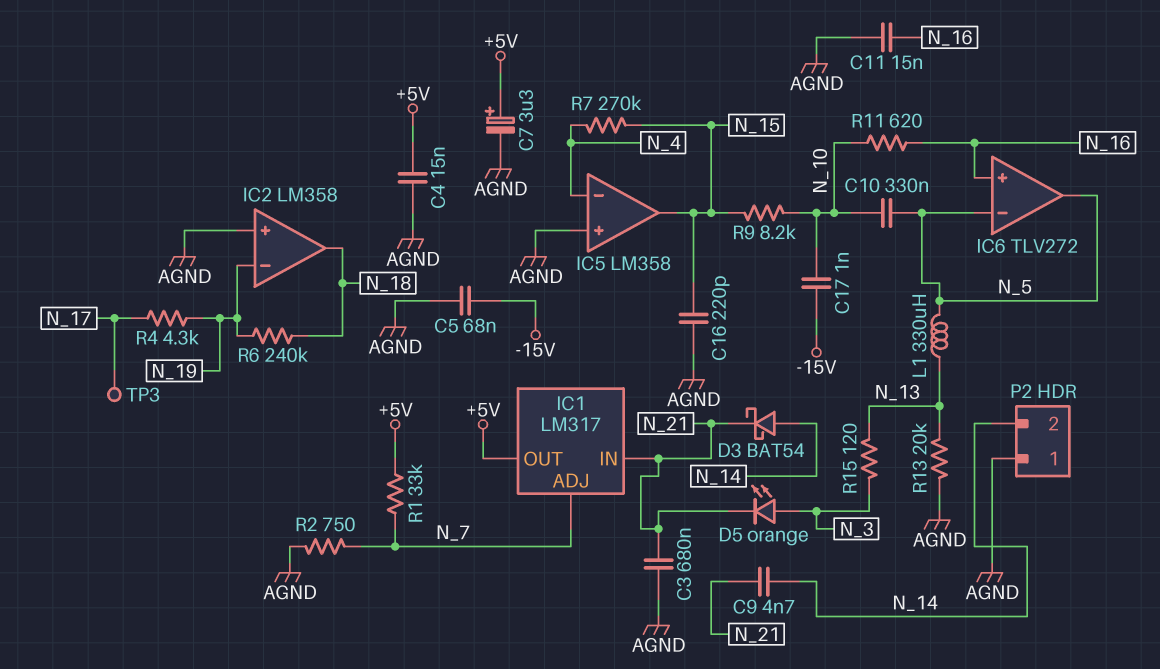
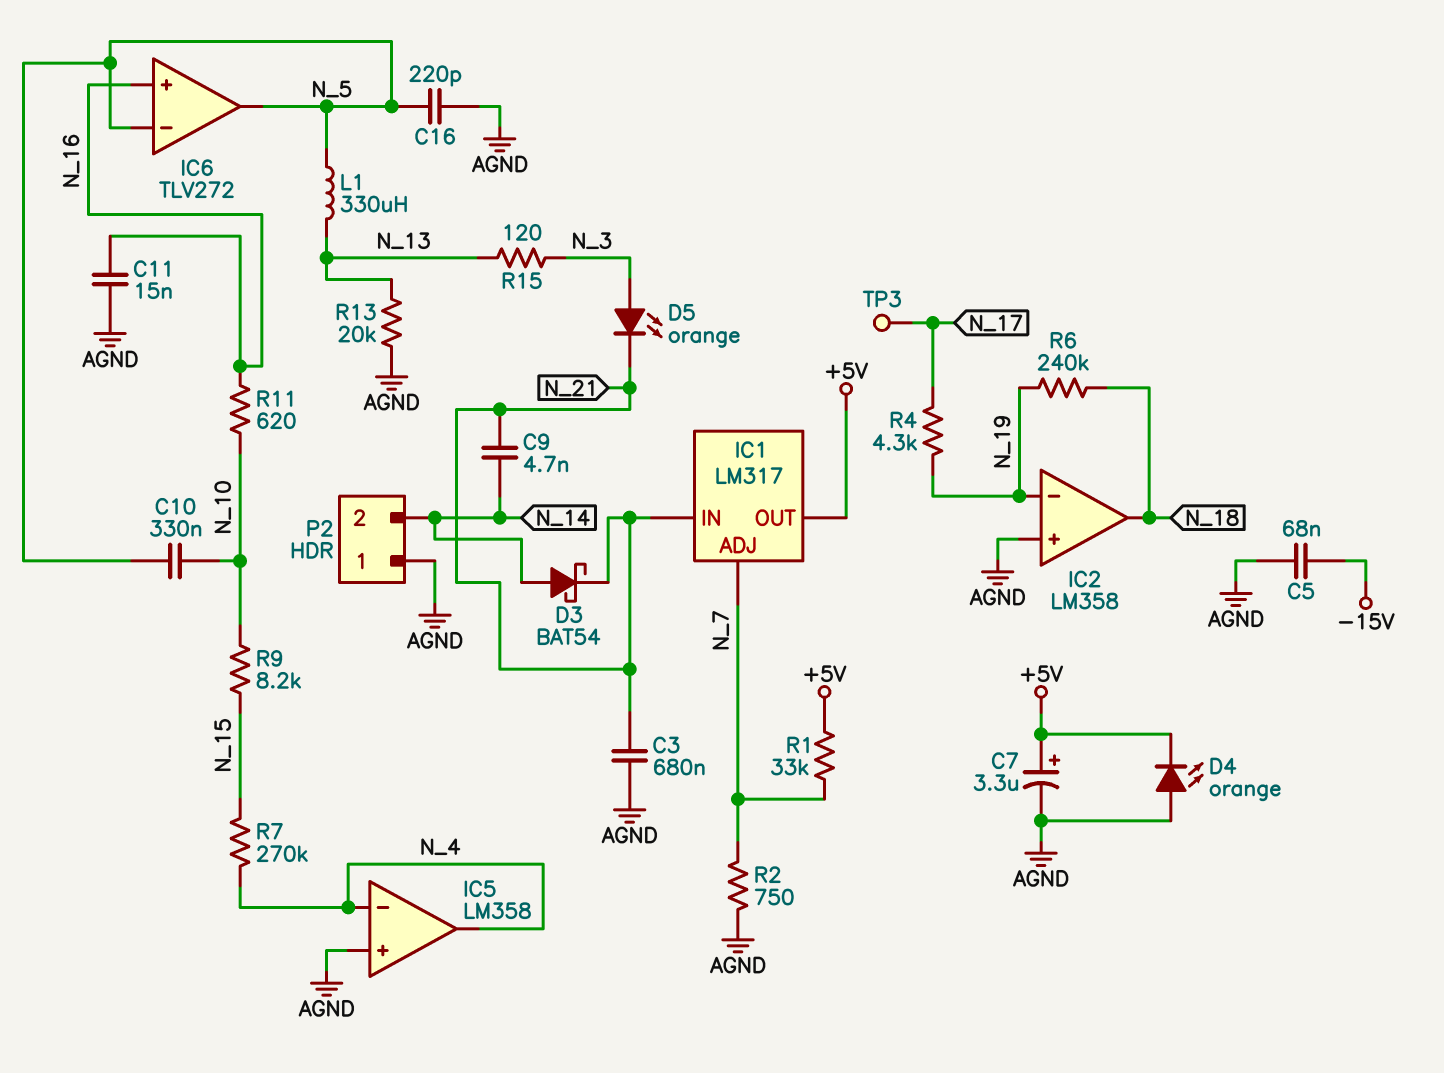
C4: 15nF (+5V, AGND) -> none
C16: 220pF (AGND, N_15) -> 220pF (AGND, N_5)
C17: 1nF (-15V, N_10) -> none
D4: none -> LED orange (A AGND, K +5V)
IC5 pin out: N_15 -> N_4

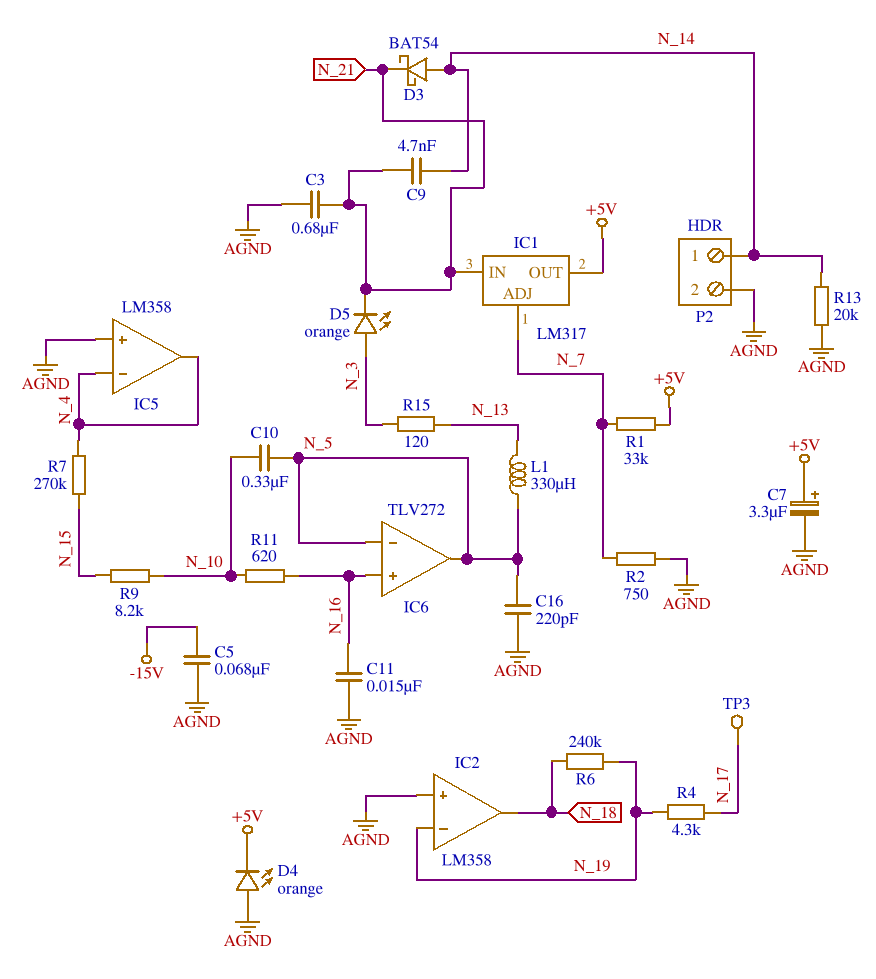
P2 pin 1: AGND -> N_14
P2 pin 2: N_14 -> AGND
R13: 20k (AGND, N_13) -> 20k (AGND, N_14)

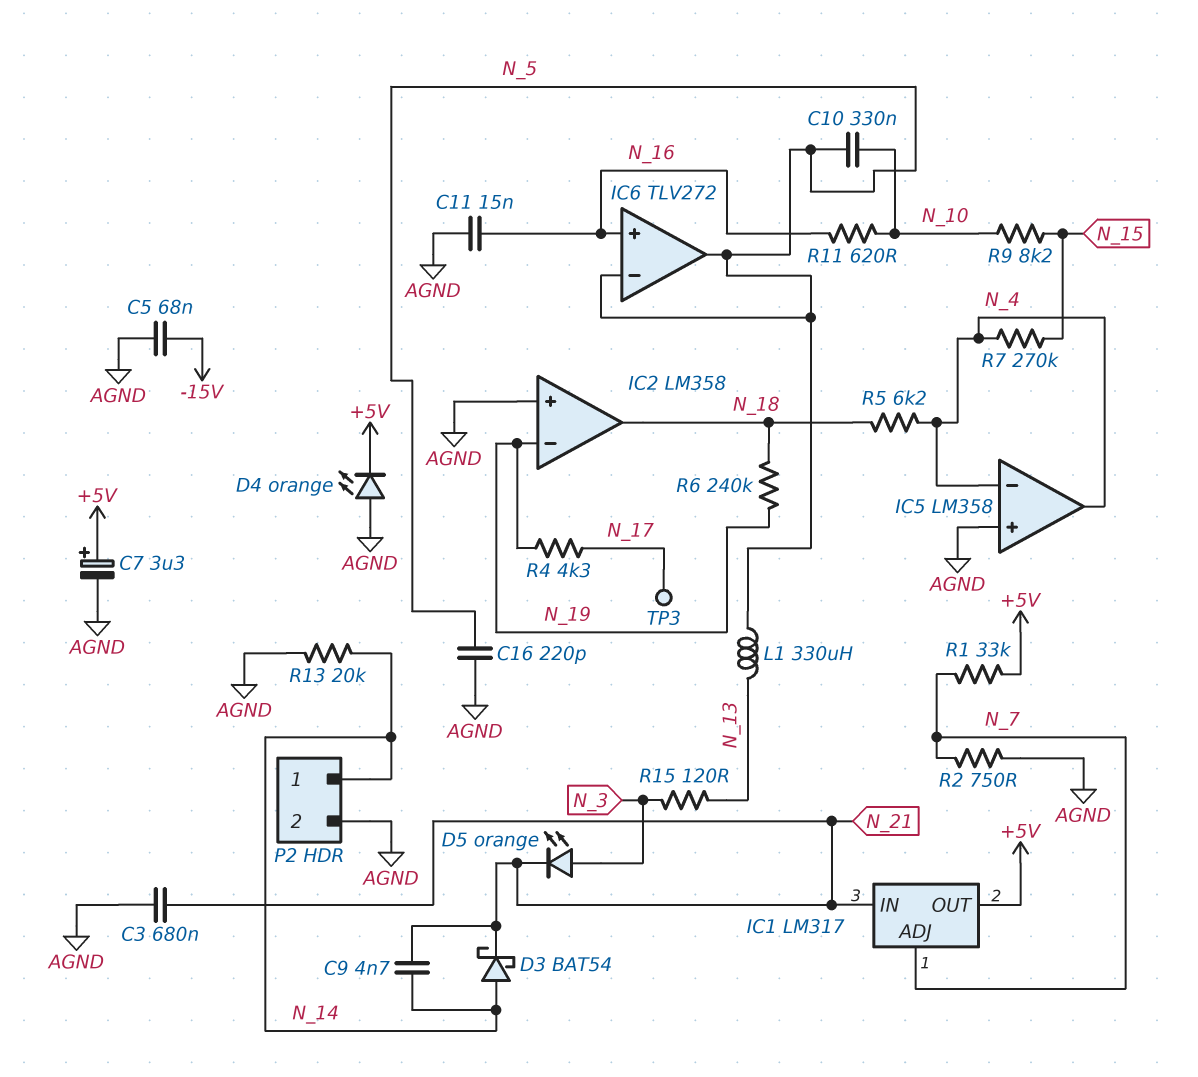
R5: none -> 6.2k (N_4, N_18)

